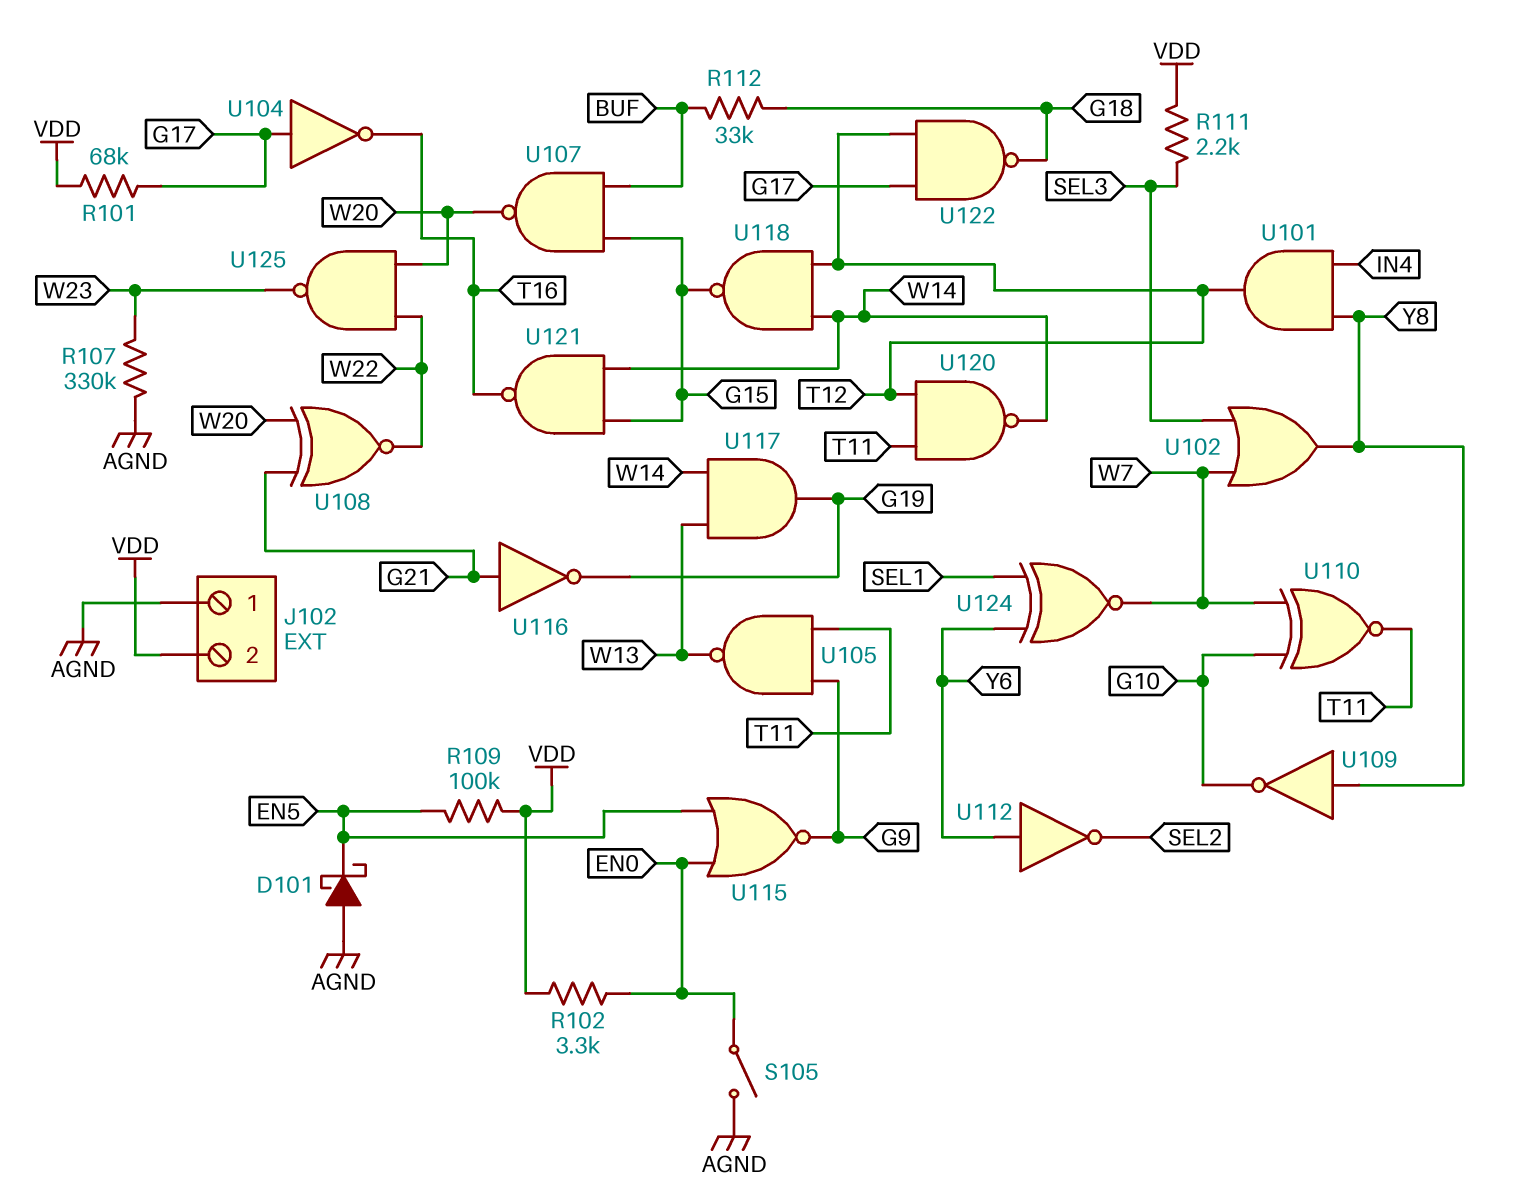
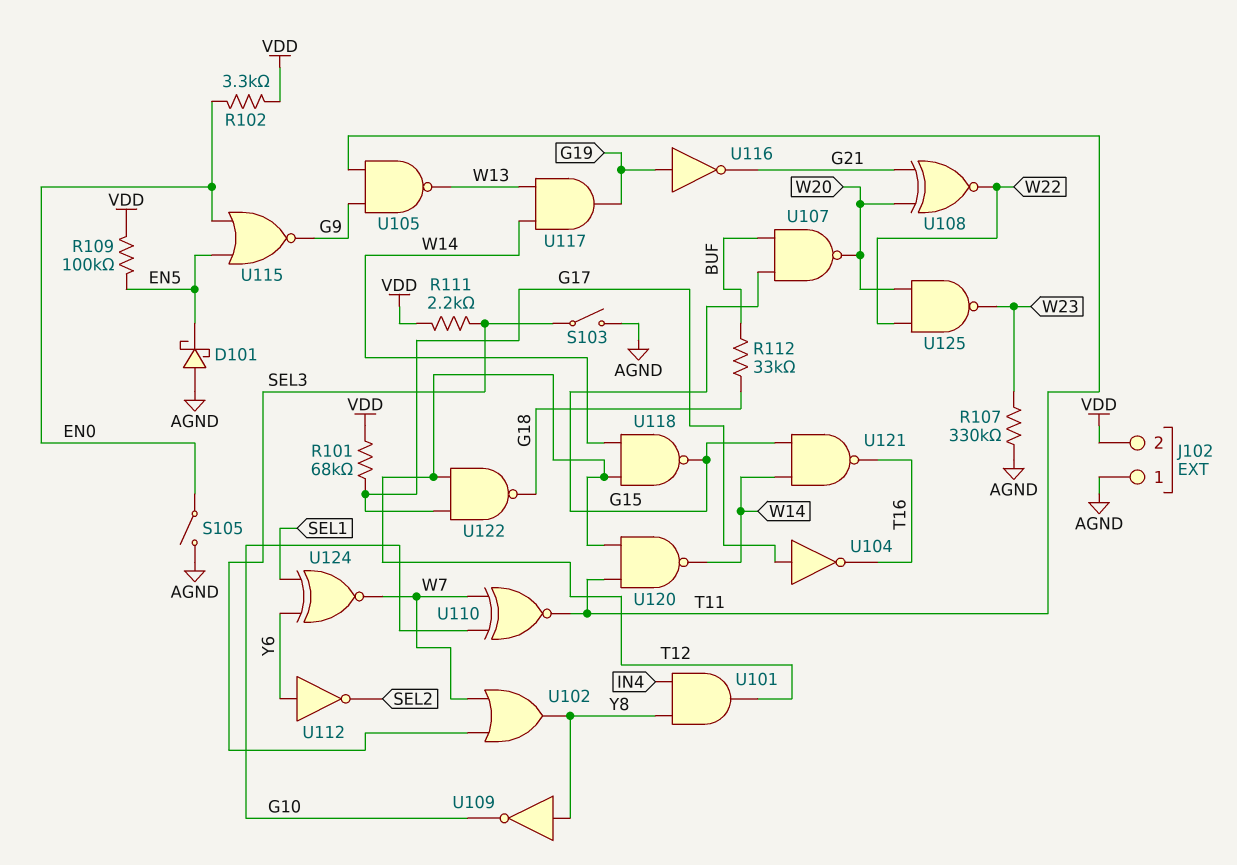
S103: none -> switch (AGND, SEL3)
U116: NOT (in G21, out G19) -> NOT (in G19, out G21)

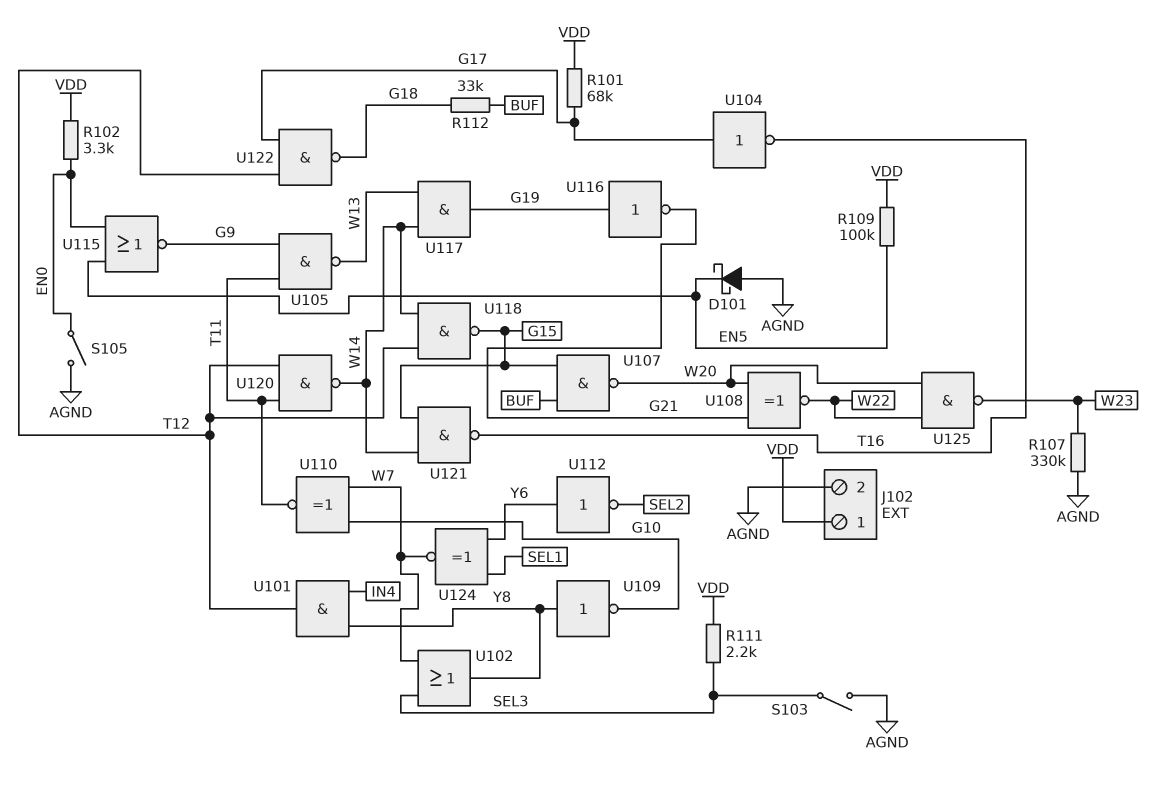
J102 pin 1: AGND -> VDD
J102 pin 2: VDD -> AGND

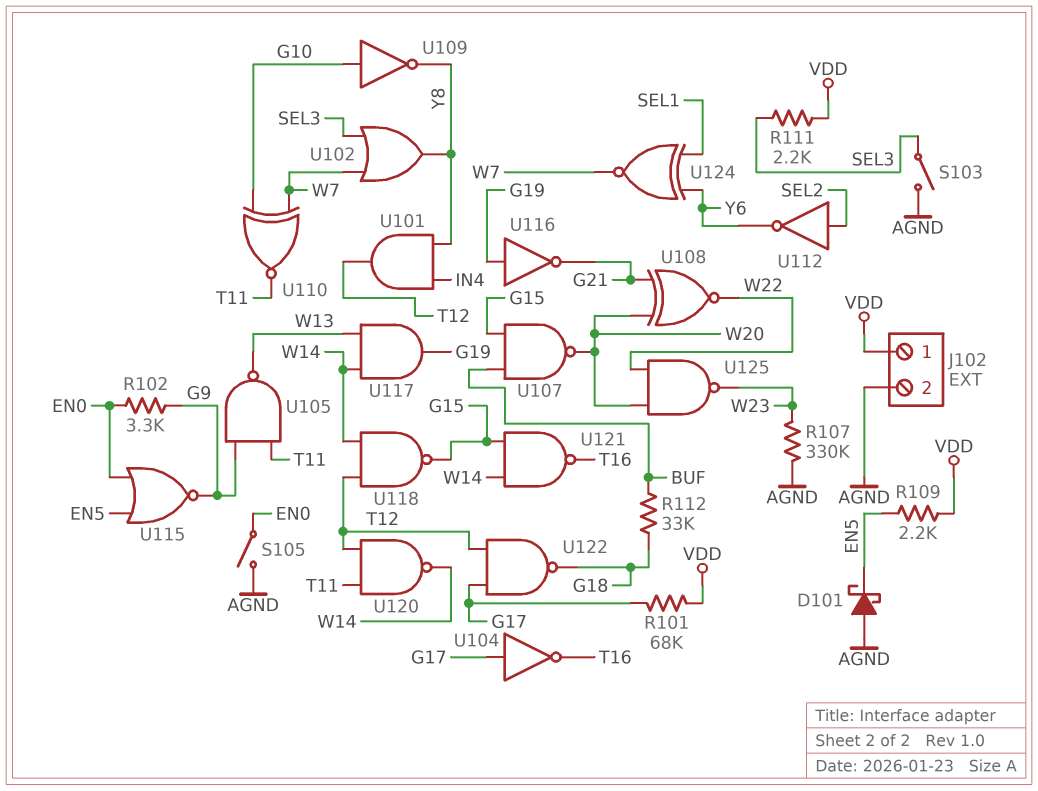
R102: 3.3k (EN0, VDD) -> 3.3k (EN0, G9)
R109: 100k (EN5, VDD) -> 2.2k (EN5, VDD)
U109: NOT (in Y8, out G10) -> NOT (in G10, out Y8)
U112: NOT (in Y6, out SEL2) -> NOT (in SEL2, out Y6)

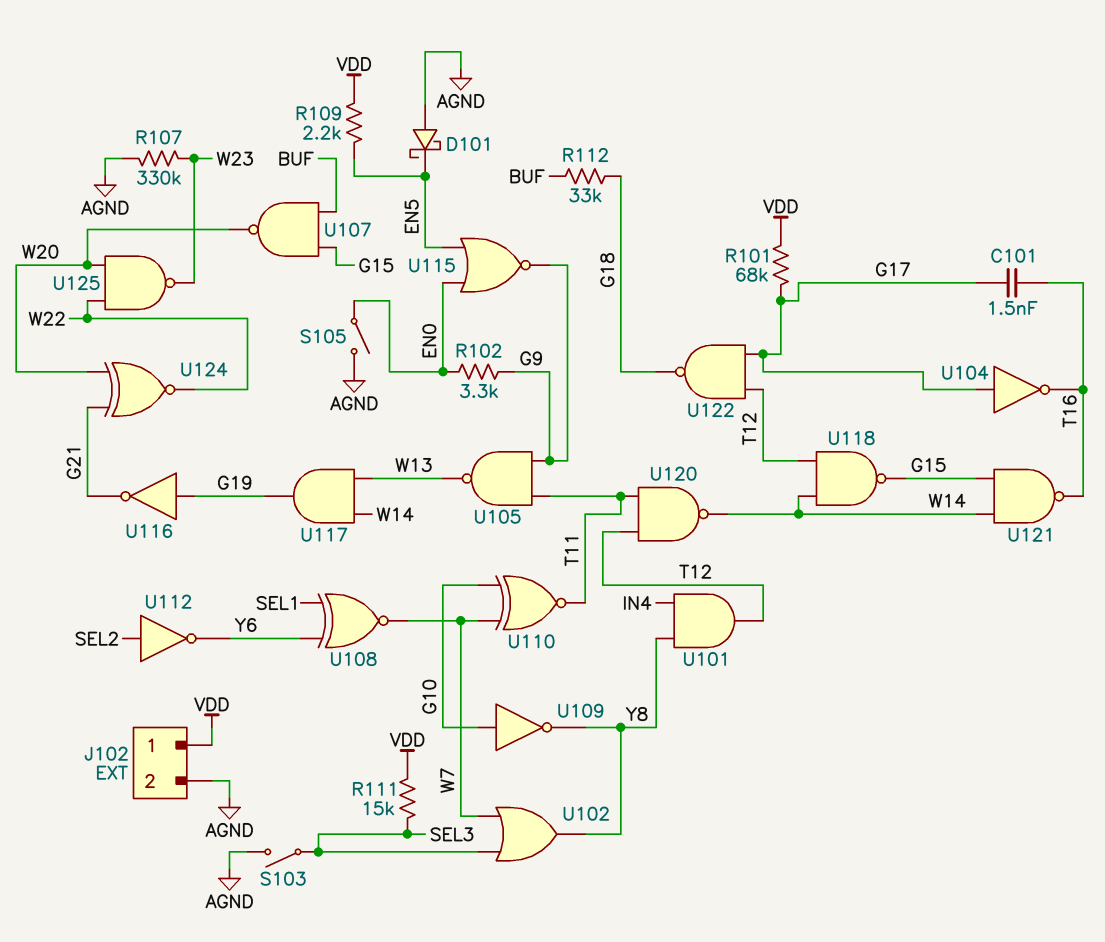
C101: none -> 1.5nF (G17, T16)
R111: 2.2k (SEL3, VDD) -> 15k (SEL3, VDD)
U108: XNOR (in G21, in W20, out W22) -> XNOR (in SEL1, in Y6, out W7)
U124: XNOR (in SEL1, in Y6, out W7) -> XNOR (in G21, in W20, out W22)

